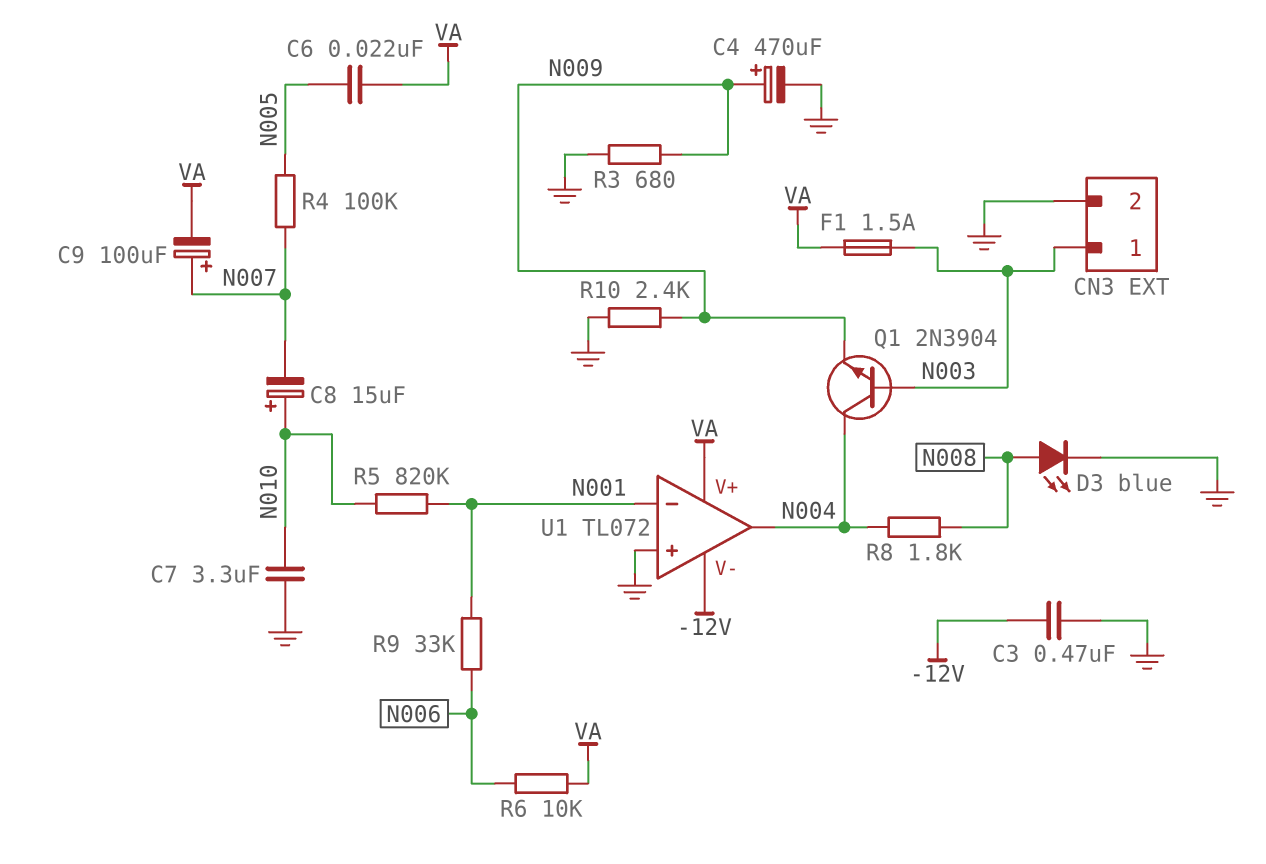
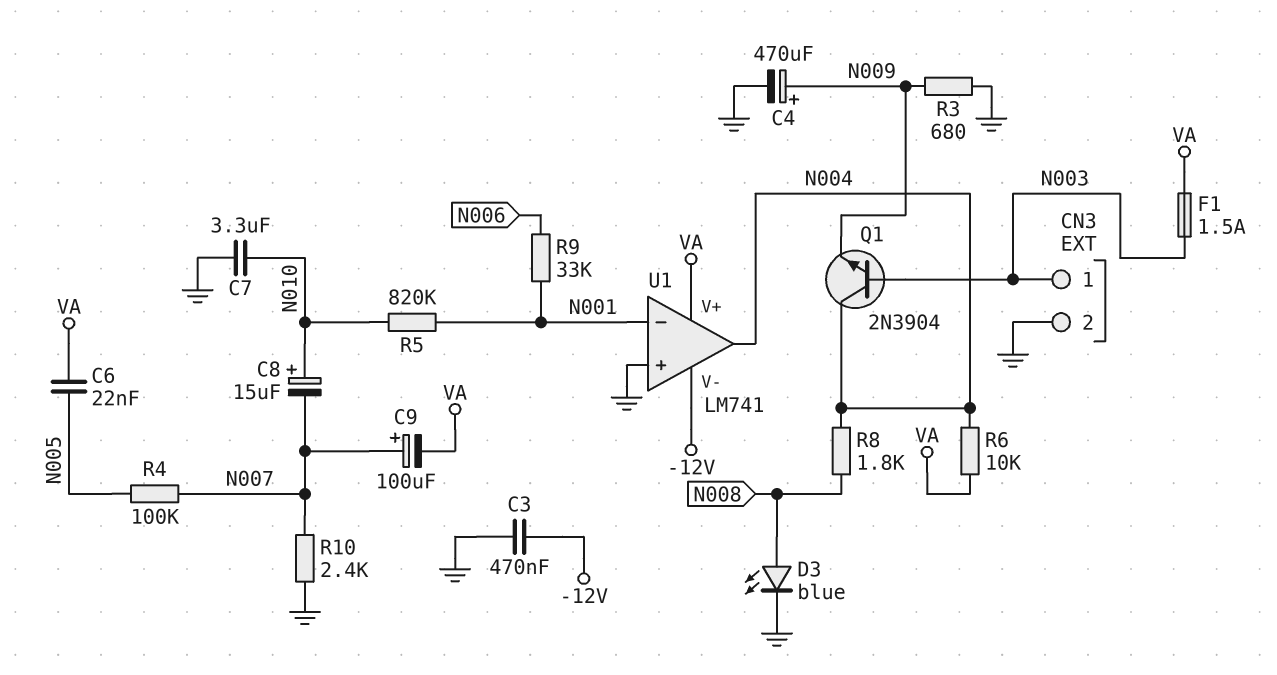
R6: 10k (N006, VA) -> 10k (N004, VA)
R10: 2.4k (GND, N009) -> 2.4k (GND, N007)
U1: TL072 -> LM741

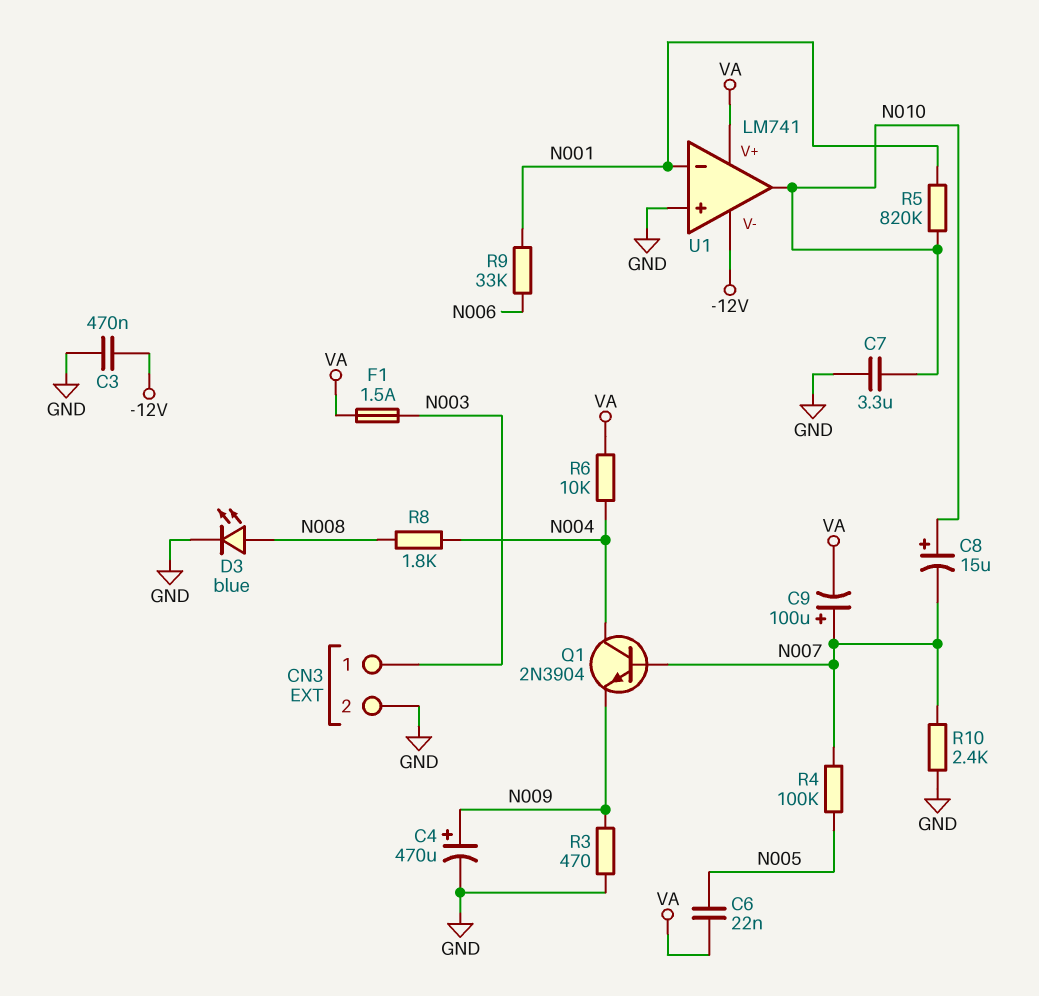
Q1: NPN 2N3904 (B N003, C N004, E N009) -> NPN 2N3904 (B N007, C N004, E N009)
R3: 680 (GND, N009) -> 470 (GND, N009)
U1 pin out: N004 -> N010

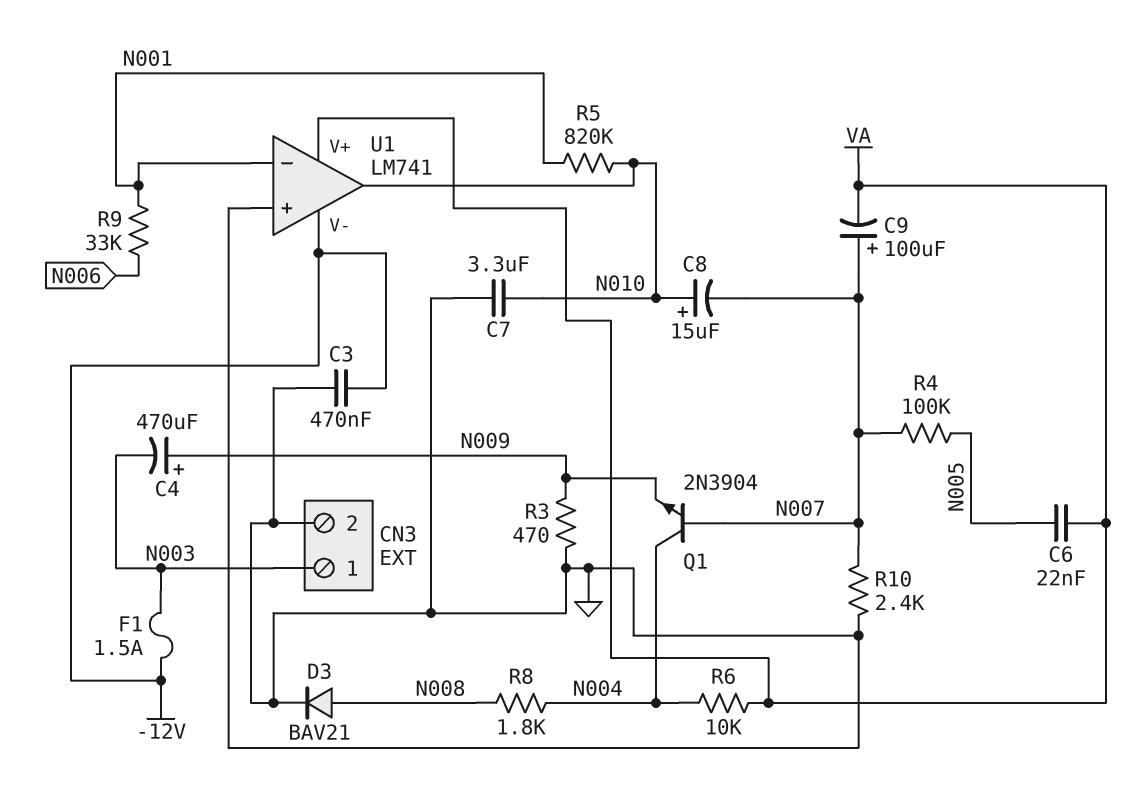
C4: 470uF (plus N009, minus GND) -> 470uF (plus N009, minus N003)
D3: LED blue (A N008, K GND) -> diode BAV21 (A N008, K GND)
F1: 1.5A (N003, VA) -> 1.5A (-12V, N003)

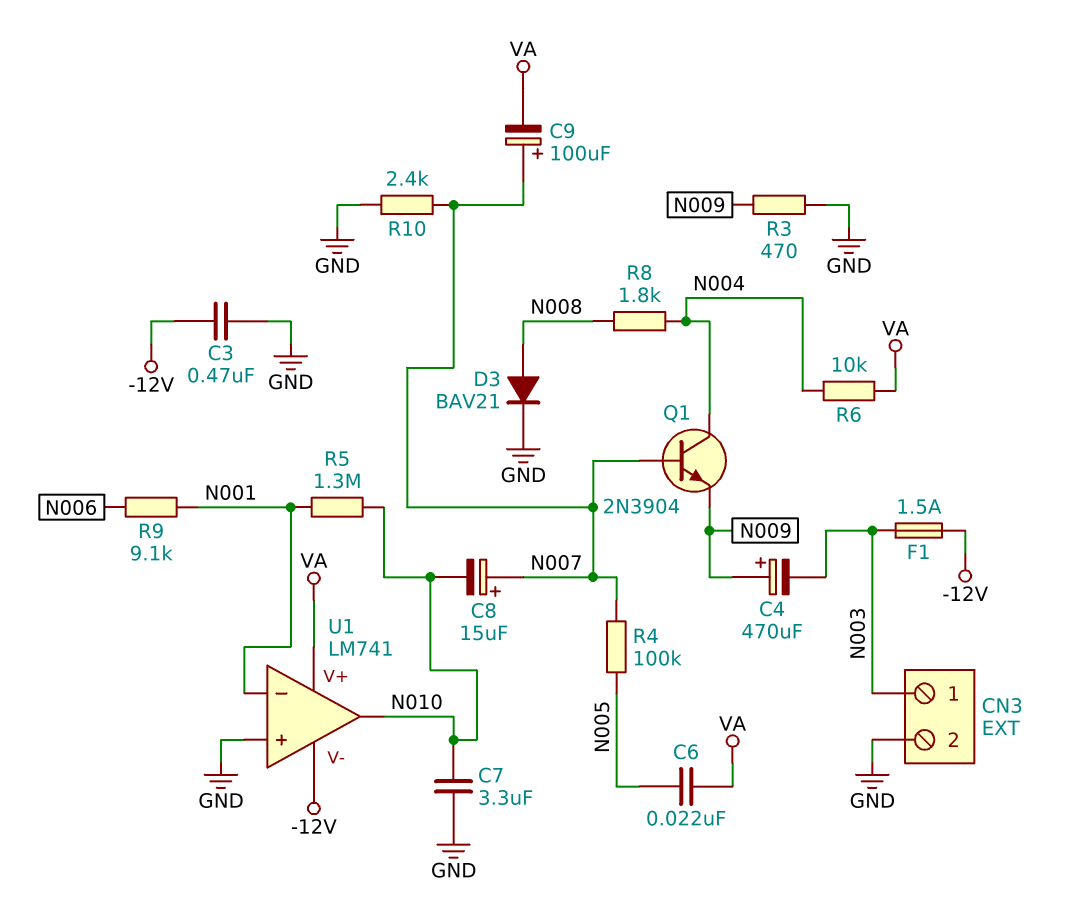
C8: 15uF (plus N010, minus N007) -> 15uF (plus N007, minus N010)
R5: 820k (N001, N010) -> 1.3M (N001, N010)
R9: 33k (N001, N006) -> 9.1k (N001, N006)

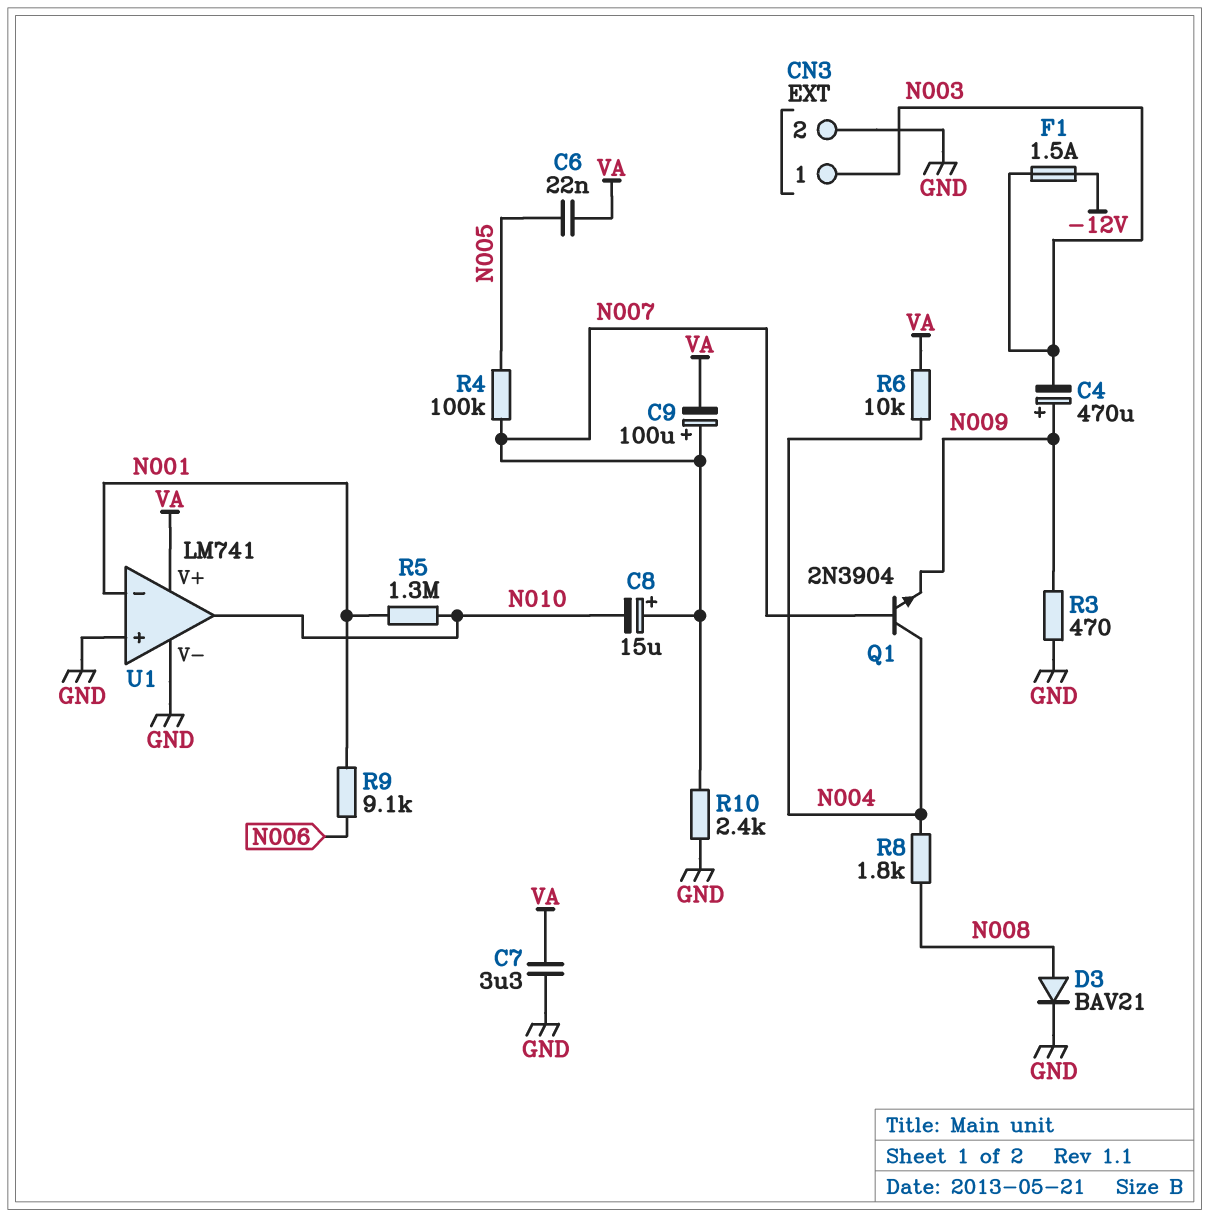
C3: 470nF (-12V, GND) -> none
C7: 3.3uF (GND, N010) -> 3.3uF (GND, VA)
U1 pin V-: -12V -> GND

